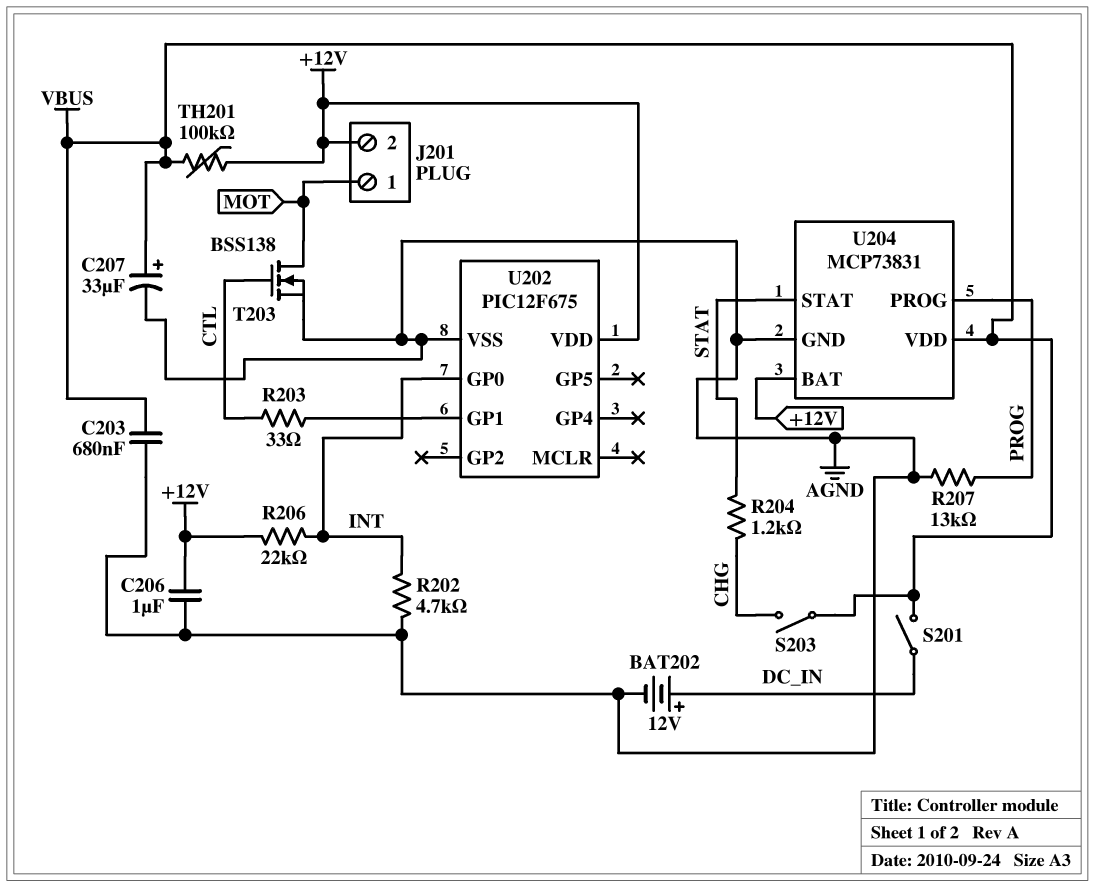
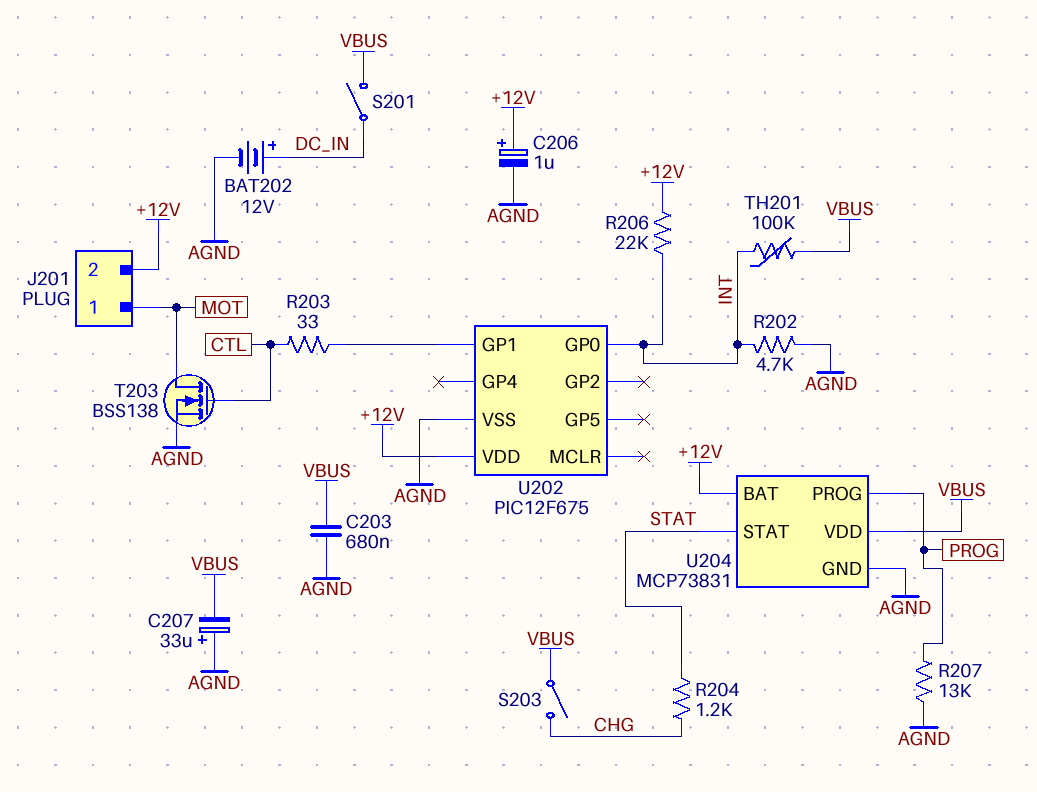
C206: 1uF (+12V, AGND) -> 1uF (plus +12V, minus AGND)
C207: 33uF (plus VBUS, minus AGND) -> 33uF (plus AGND, minus VBUS)
TH201: 100k (+12V, VBUS) -> 100k (INT, VBUS)

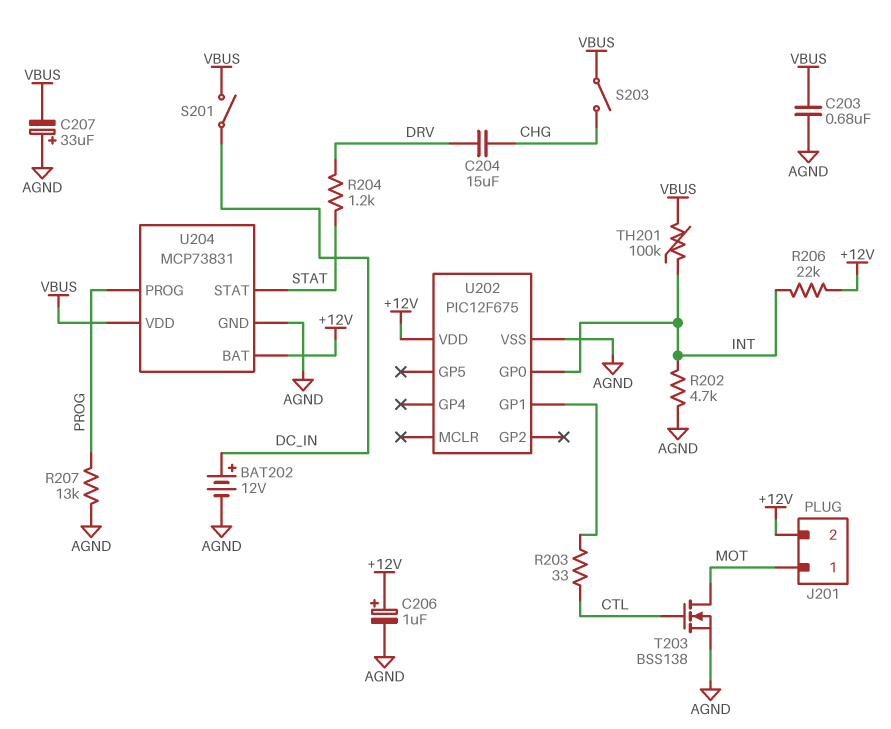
C204: none -> 15uF (CHG, DRV)
R204: 1.2k (CHG, STAT) -> 1.2k (DRV, STAT)

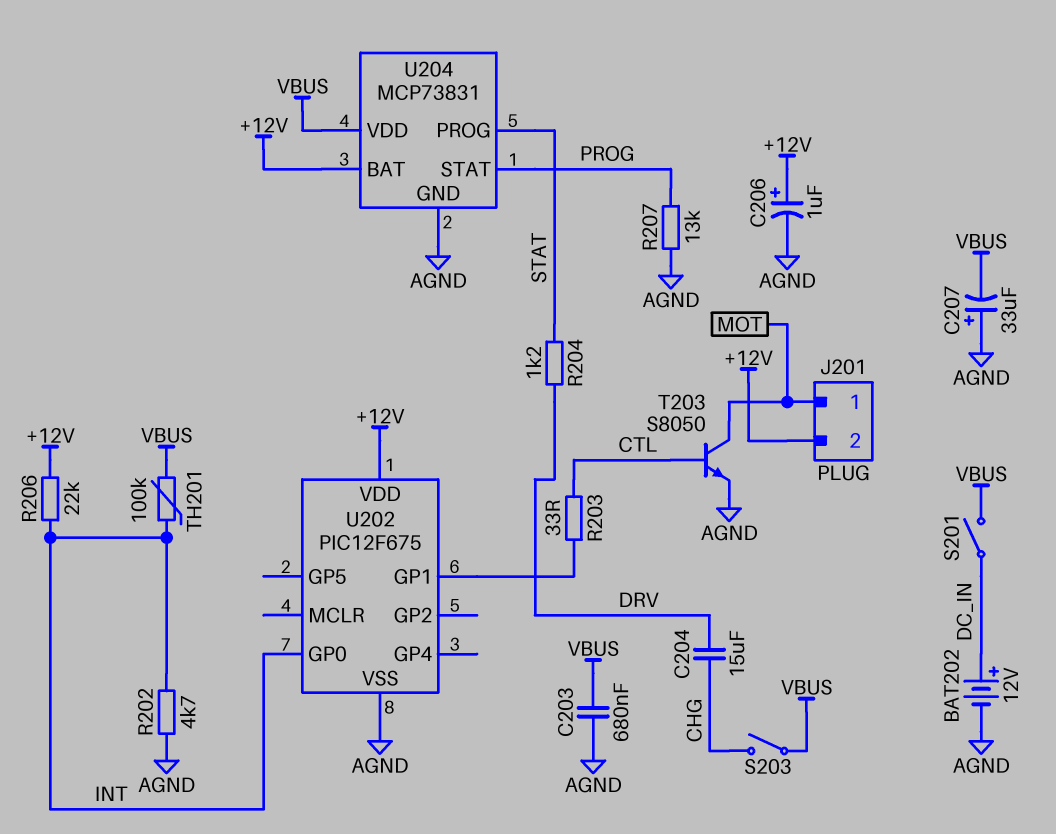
T203: NMOS BSS138 (G CTL, D MOT, S AGND) -> NPN S8050 (B CTL, C MOT, E AGND)
U204 pin PROG: PROG -> STAT
U204 pin STAT: STAT -> PROG

